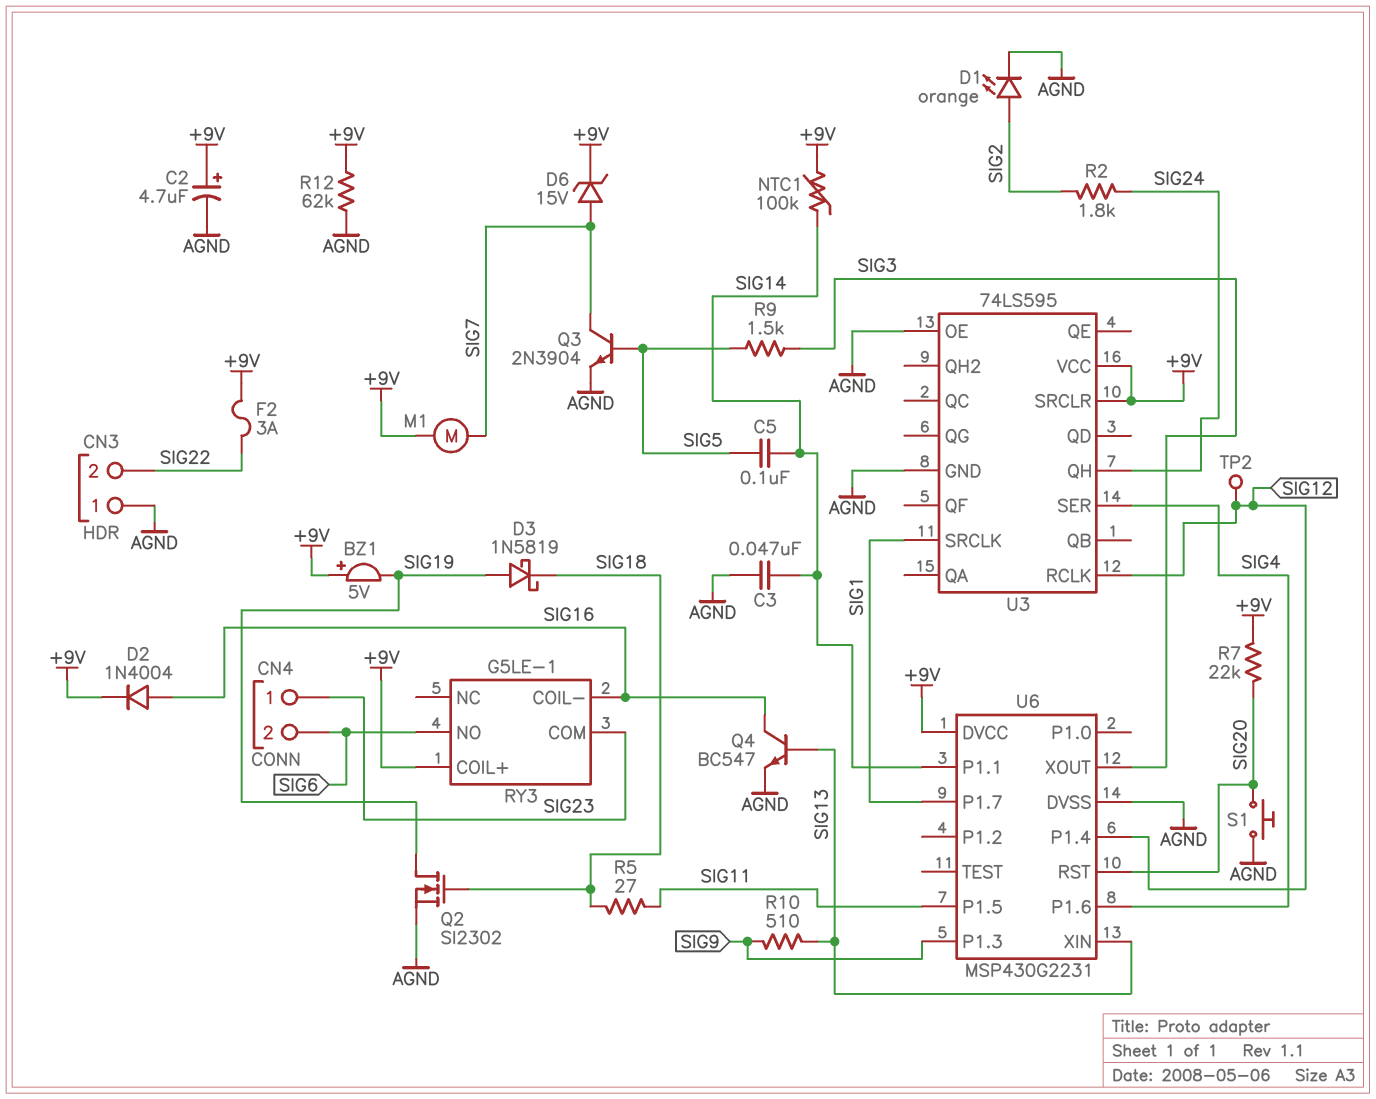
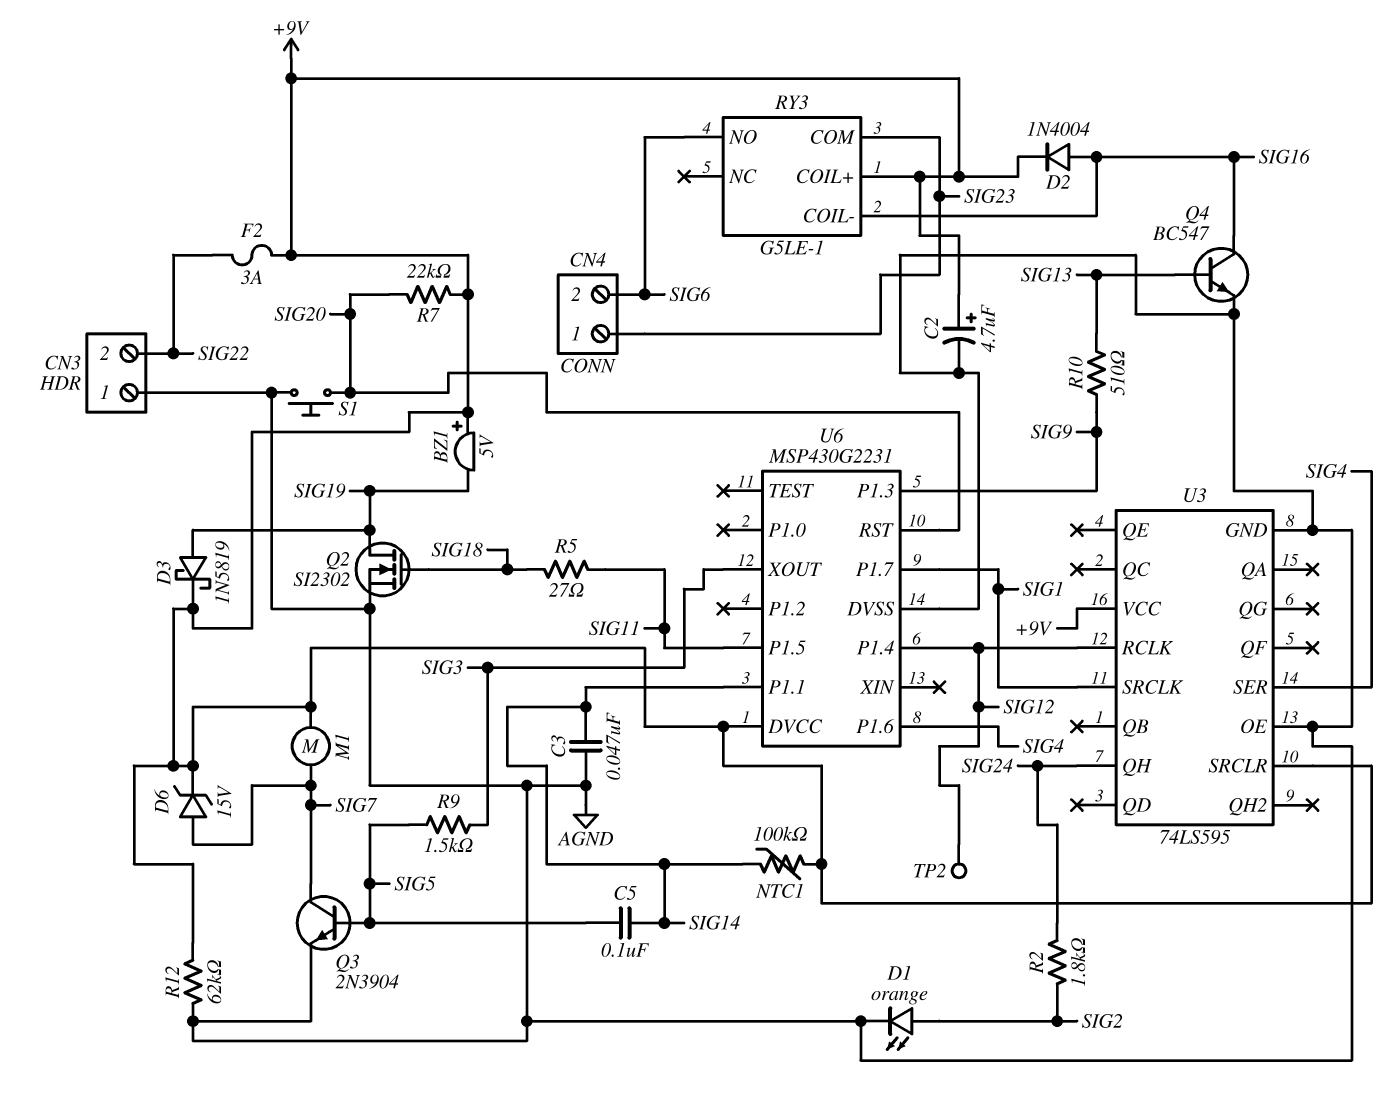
D3: schottky 1N5819 (A SIG19, K SIG18) -> schottky 1N5819 (A SIG19, K +9V)
U6 pin XIN: SIG13 -> none

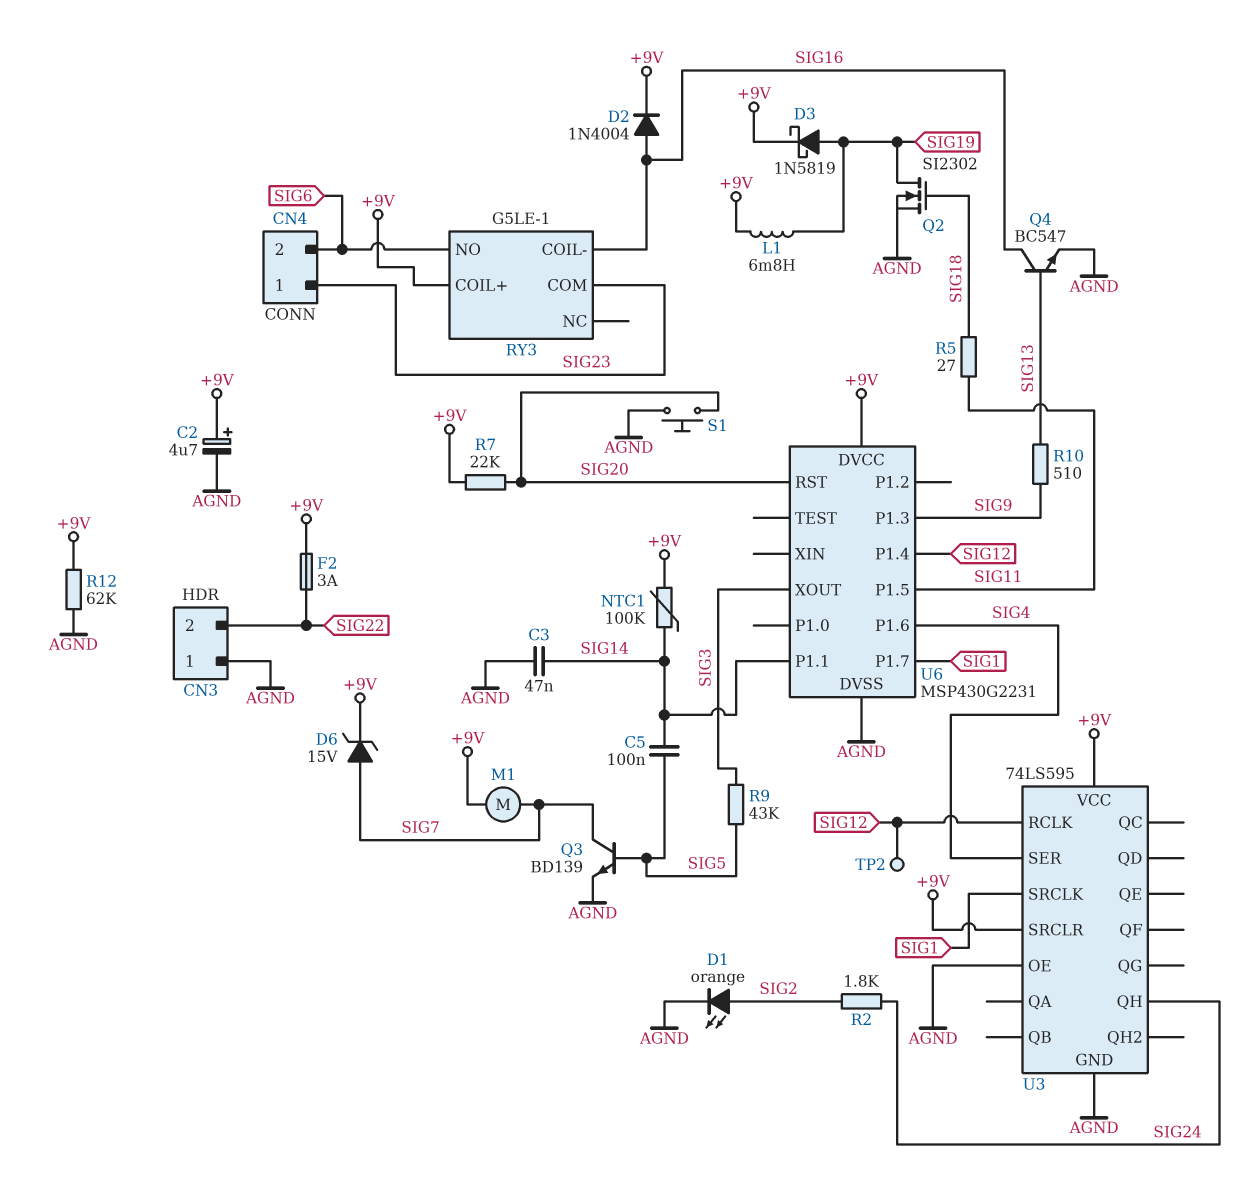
BZ1: buzzer 5V (plus +9V, minus SIG19) -> none
L1: none -> 6.8mH (+9V, SIG19)
Q3: NPN 2N3904 (B SIG5, C SIG7, E AGND) -> NPN BD139 (B SIG5, C SIG7, E AGND)
R9: 1.5k (SIG3, SIG5) -> 43k (SIG3, SIG5)

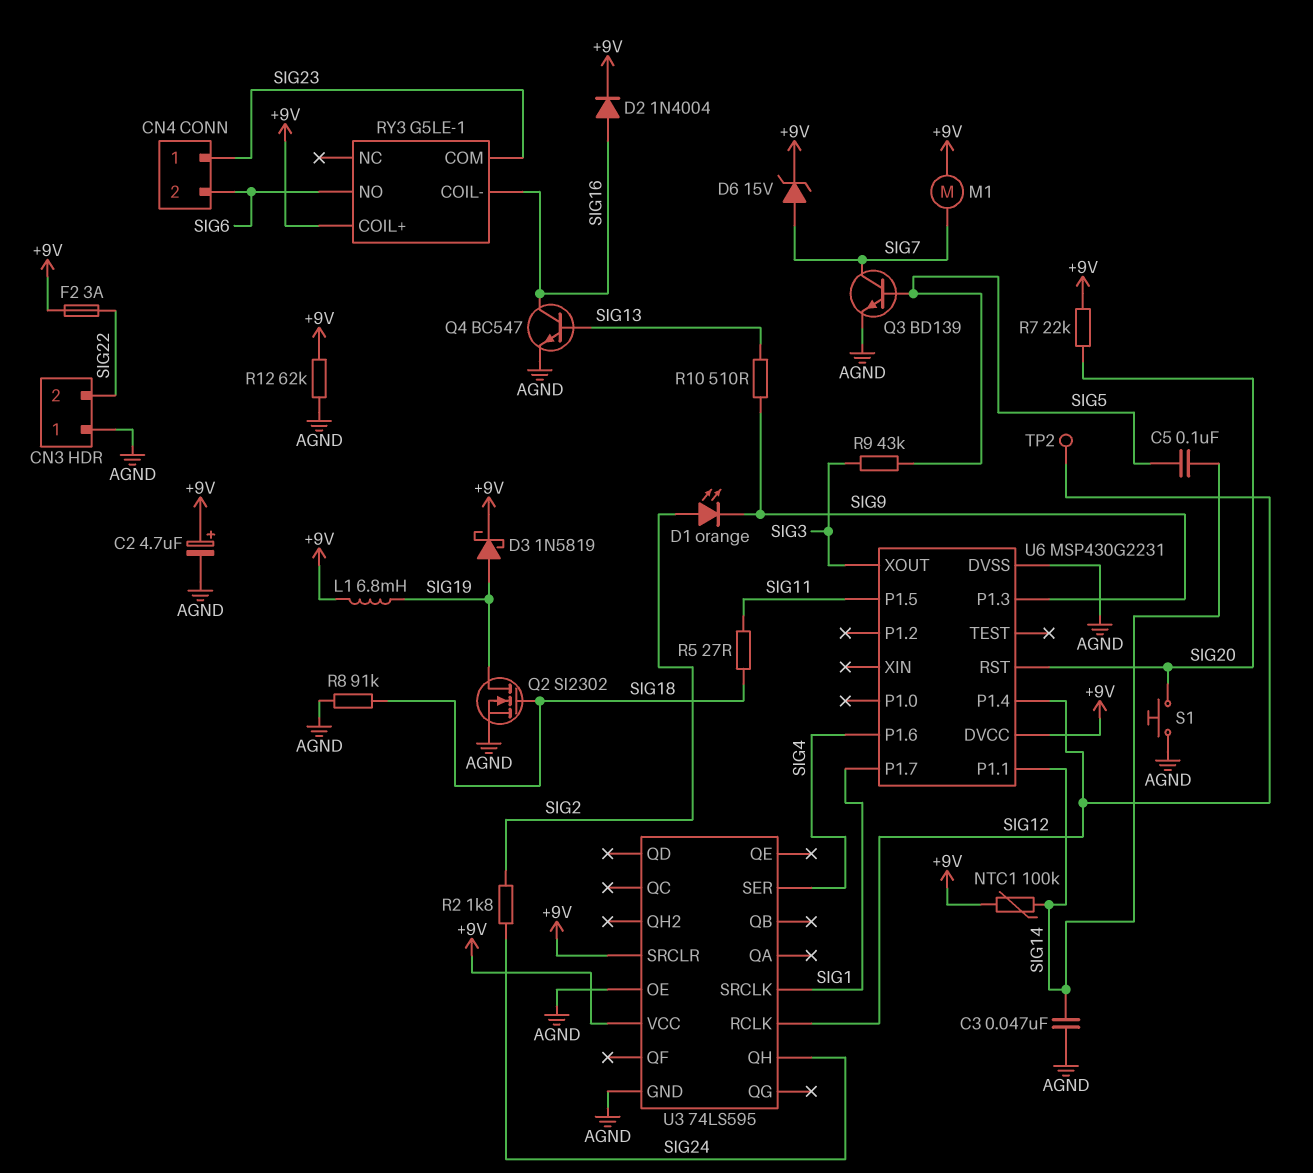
D1: LED orange (A SIG2, K AGND) -> LED orange (A SIG2, K SIG9)
R8: none -> 91k (AGND, SIG18)

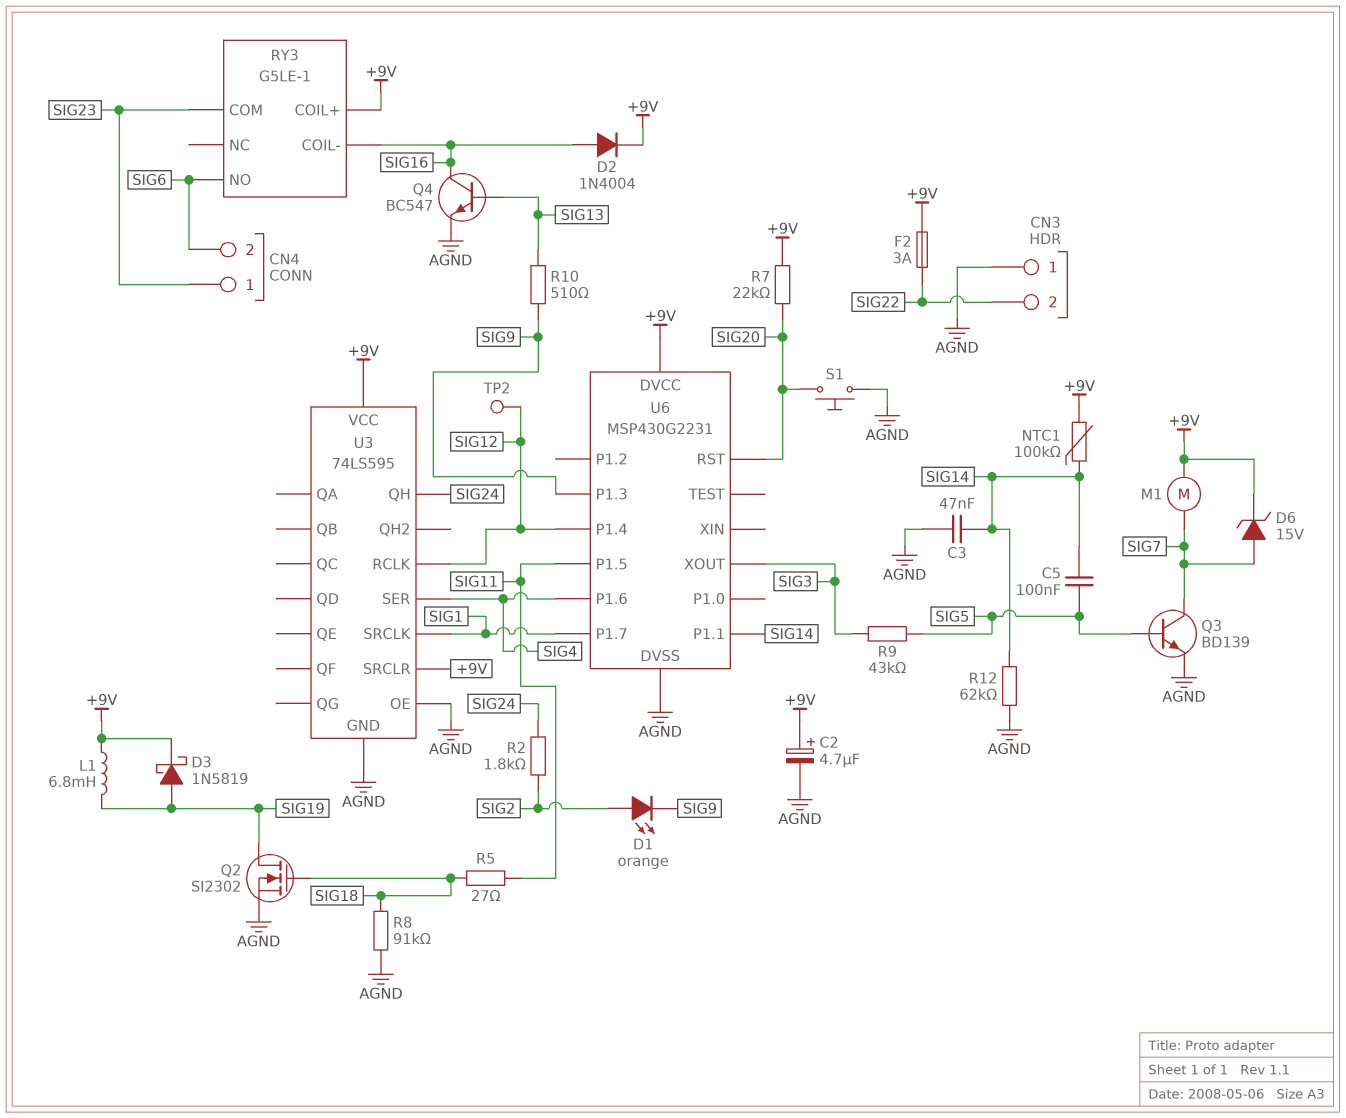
R12: 62k (+9V, AGND) -> 62k (AGND, SIG14)

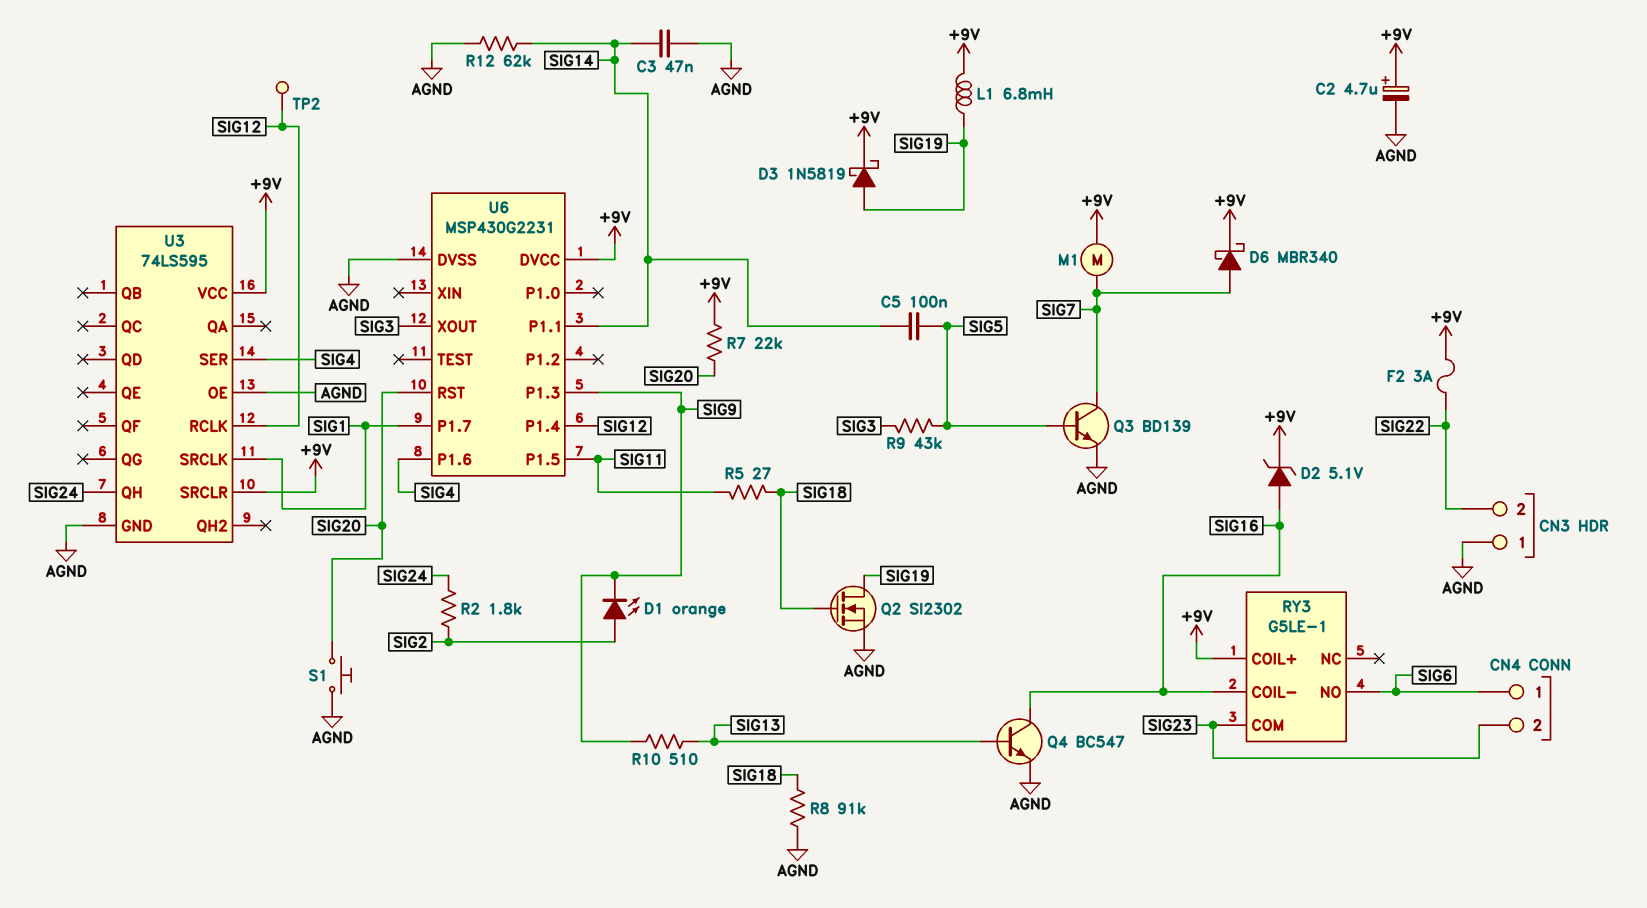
CN4 pin 1: SIG23 -> SIG6
CN4 pin 2: SIG6 -> SIG23
D2: diode 1N4004 (A SIG16, K +9V) -> zener 5.1V (A SIG16, K +9V)
D6: zener 15V (A SIG7, K +9V) -> schottky MBR340 (A SIG7, K +9V)
NTC1: 100k (+9V, SIG14) -> none

